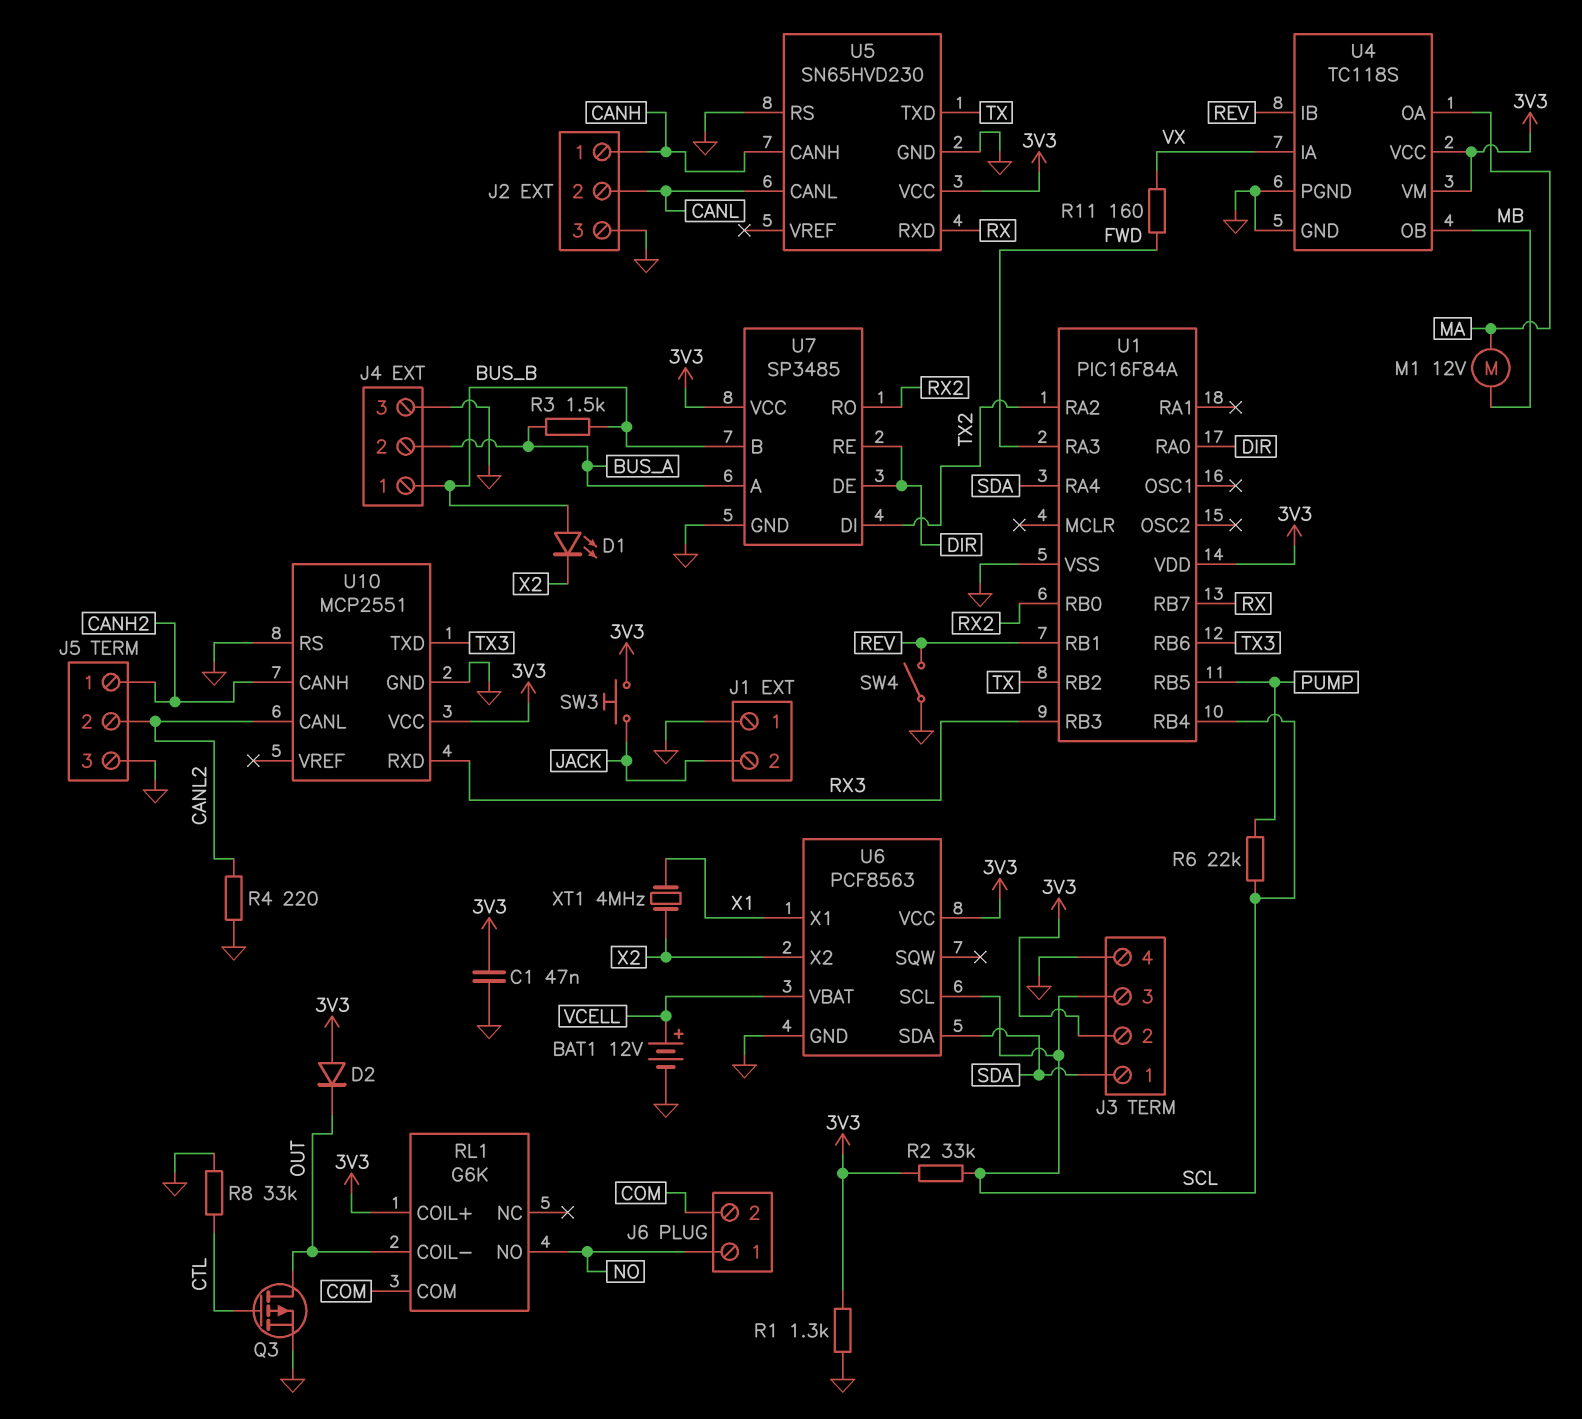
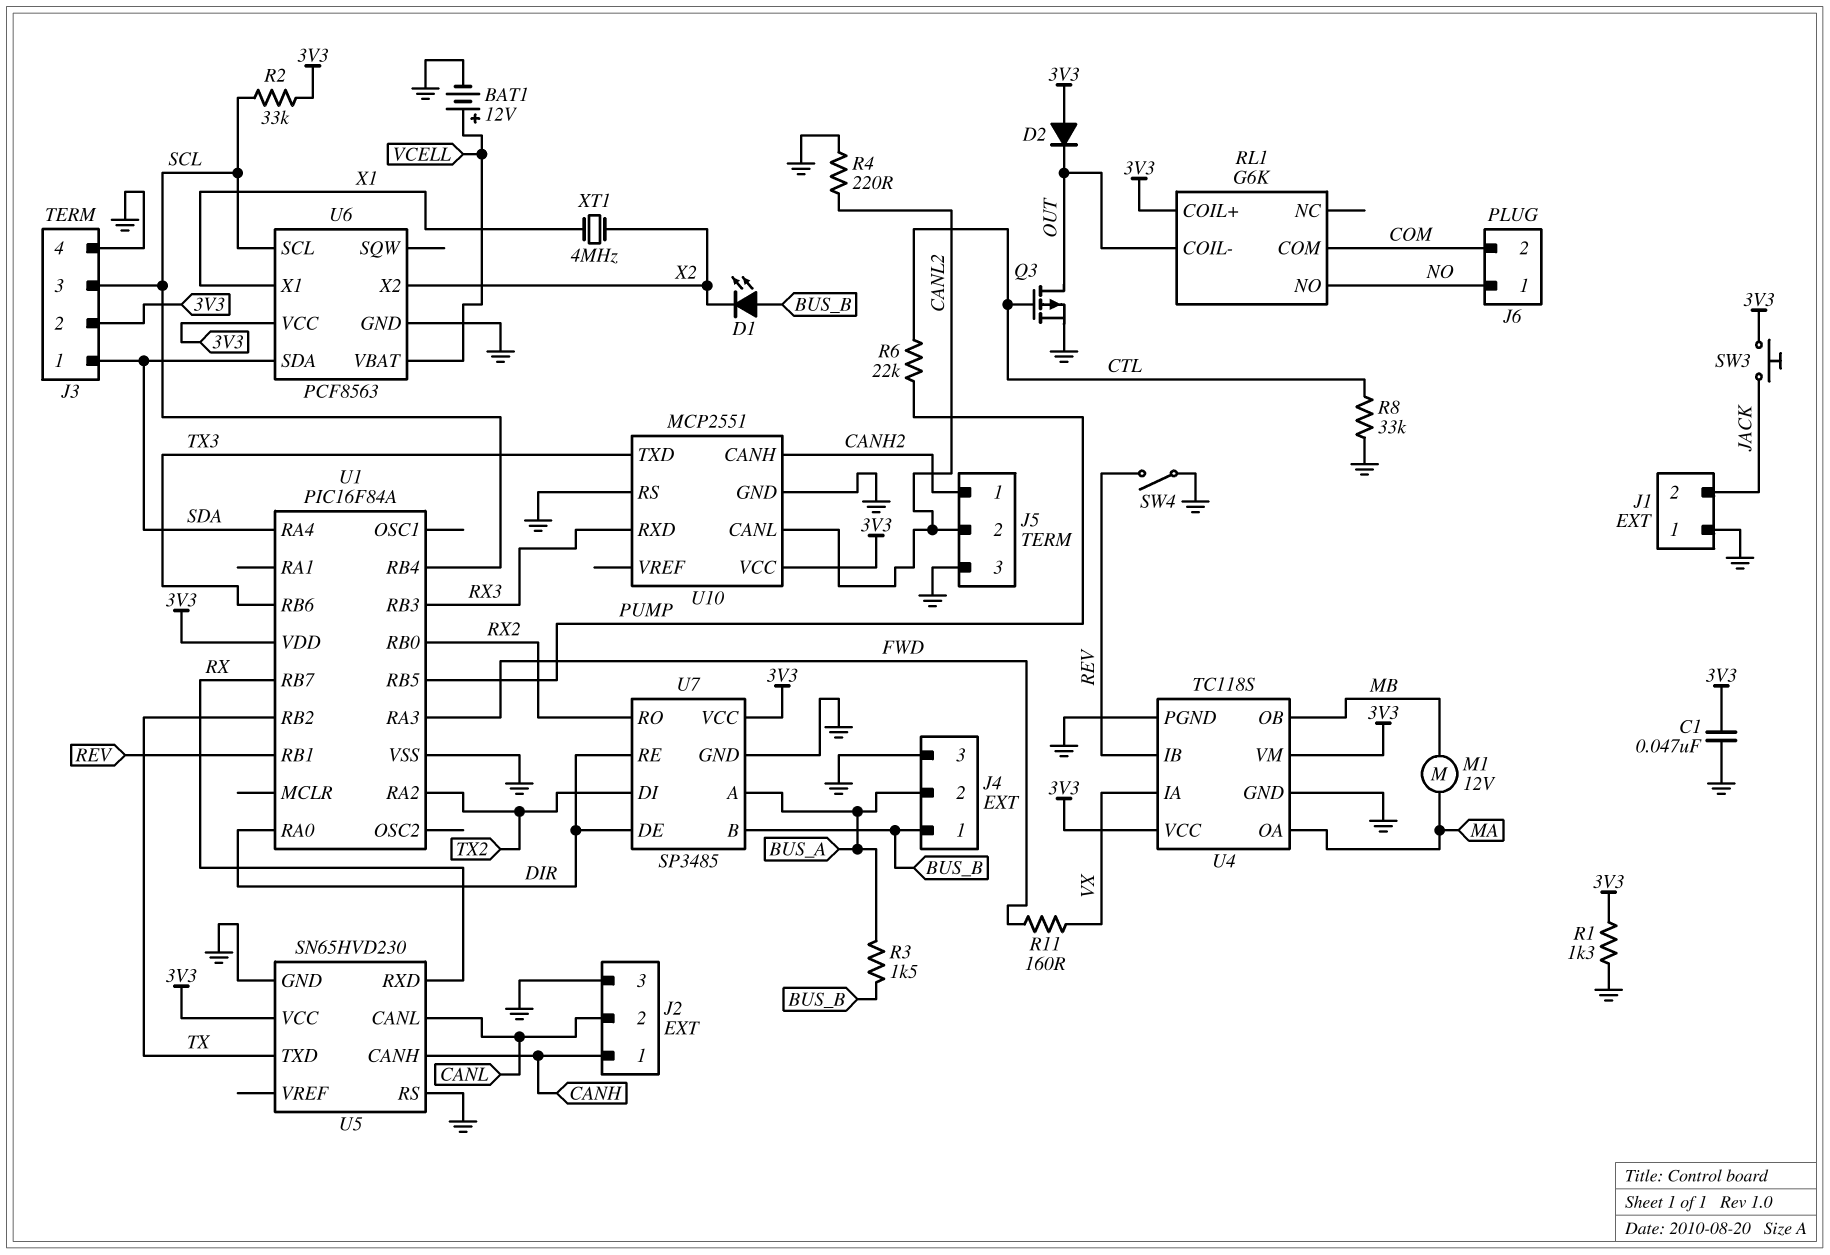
R6: 22k (PUMP, SCL) -> 22k (CTL, PUMP)

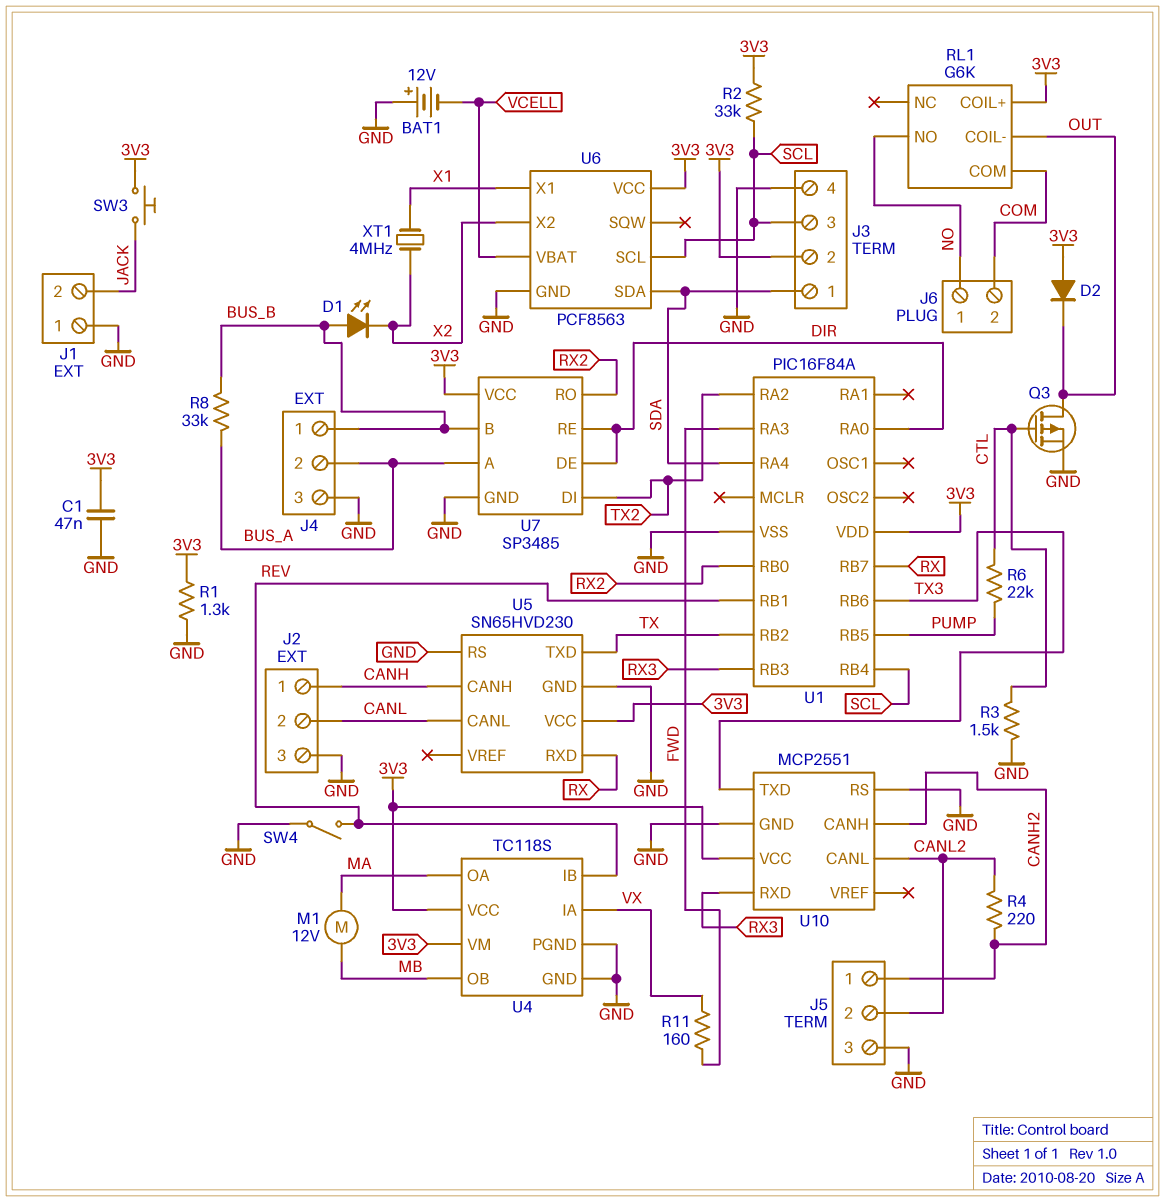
BAT1: 12V (plus VCELL, minus GND) -> 12V (plus GND, minus VCELL)
R3: 1.5k (BUS_A, BUS_B) -> 1.5k (CTL, GND)
R4: 220 (CANL2, GND) -> 220 (CANH2, CANL2)
R8: 33k (CTL, GND) -> 33k (BUS_A, BUS_B)

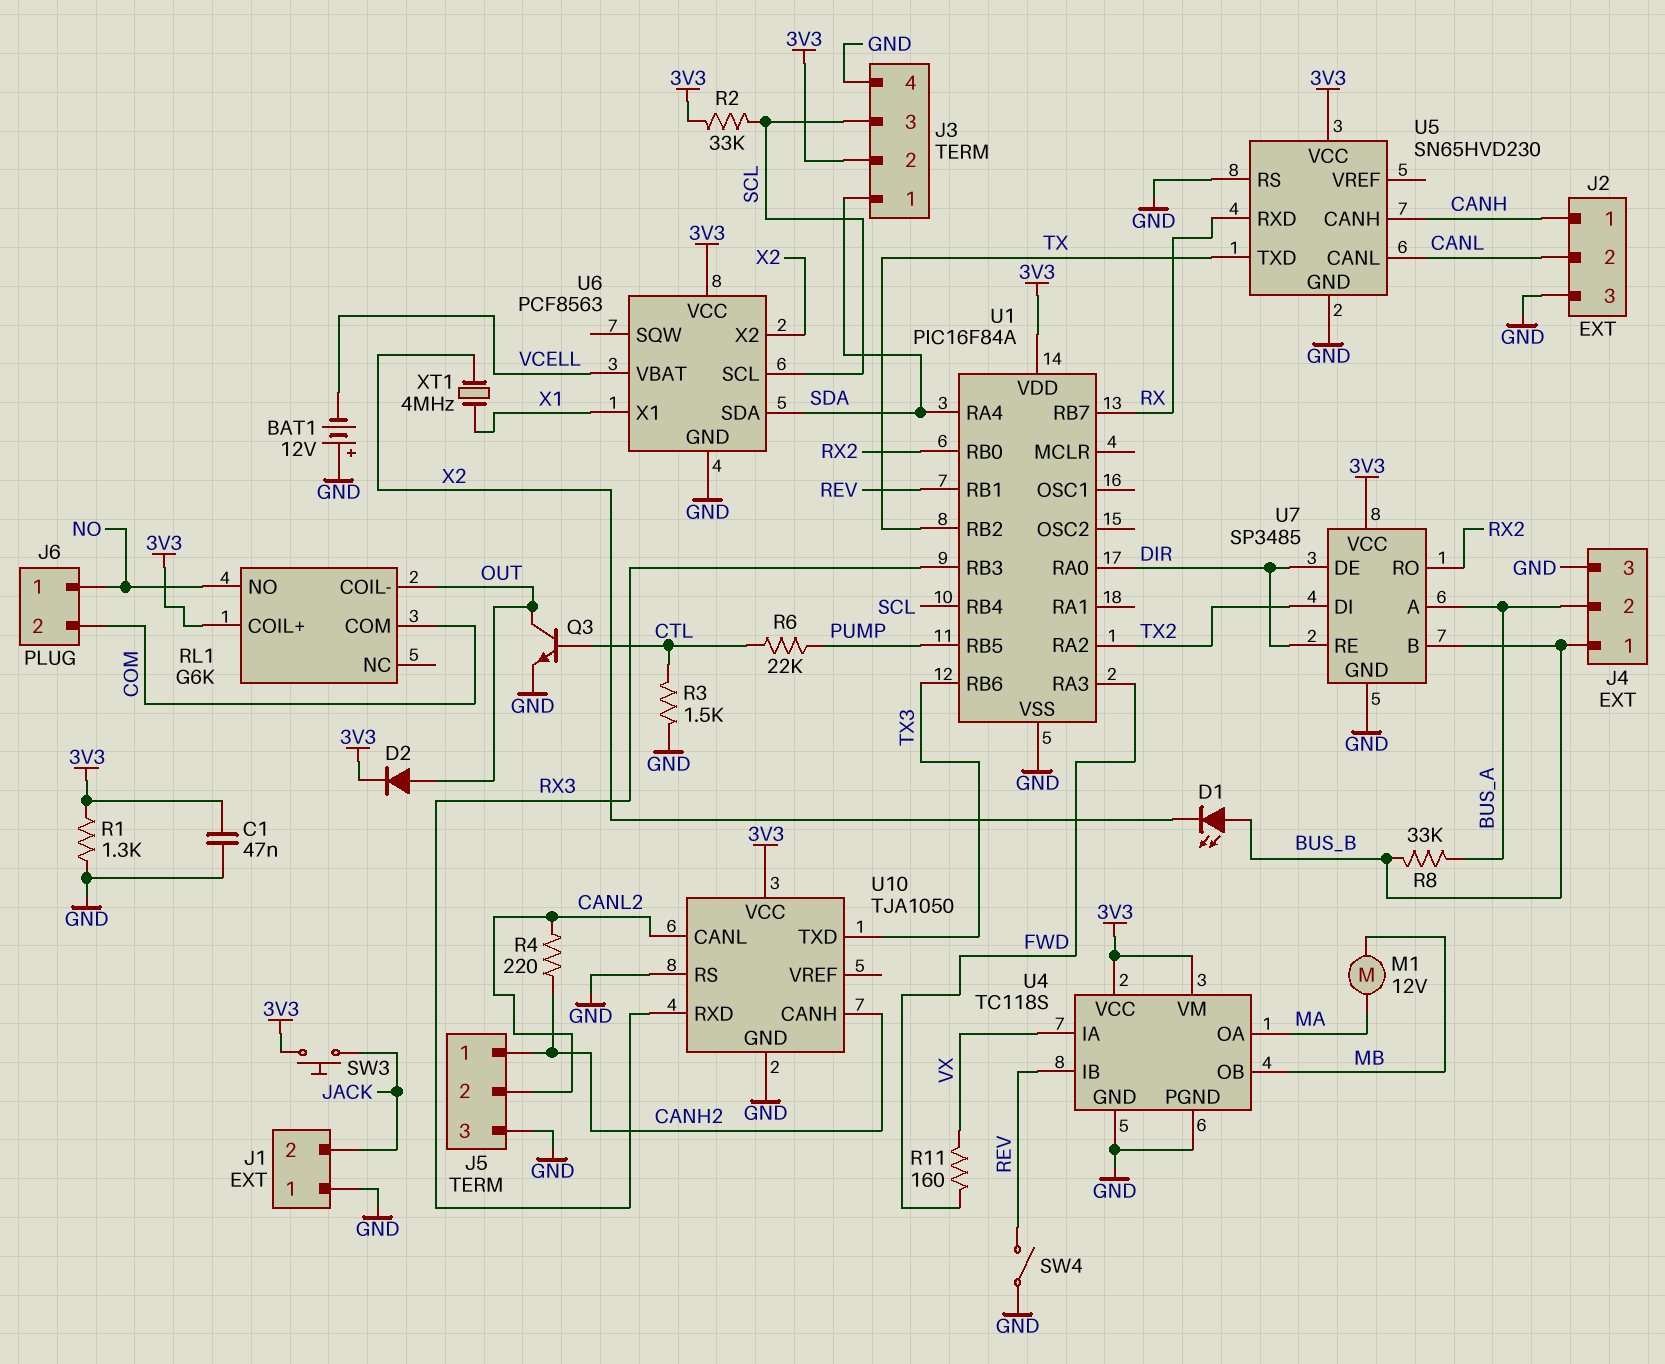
D2: diode (A 3V3, K OUT) -> diode (A OUT, K 3V3)
Q3: PMOS (G CTL, D OUT, S GND) -> NPN (B CTL, C OUT, E GND)
U10: MCP2551 -> TJA1050

